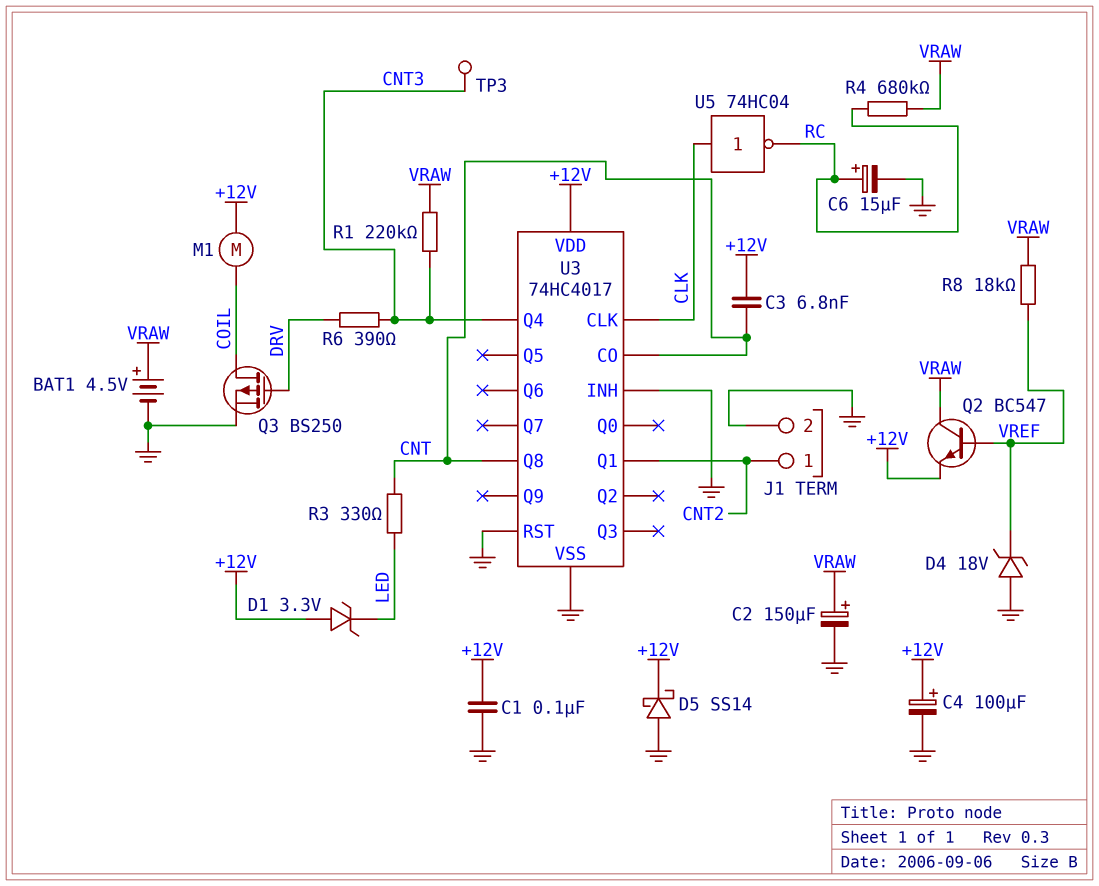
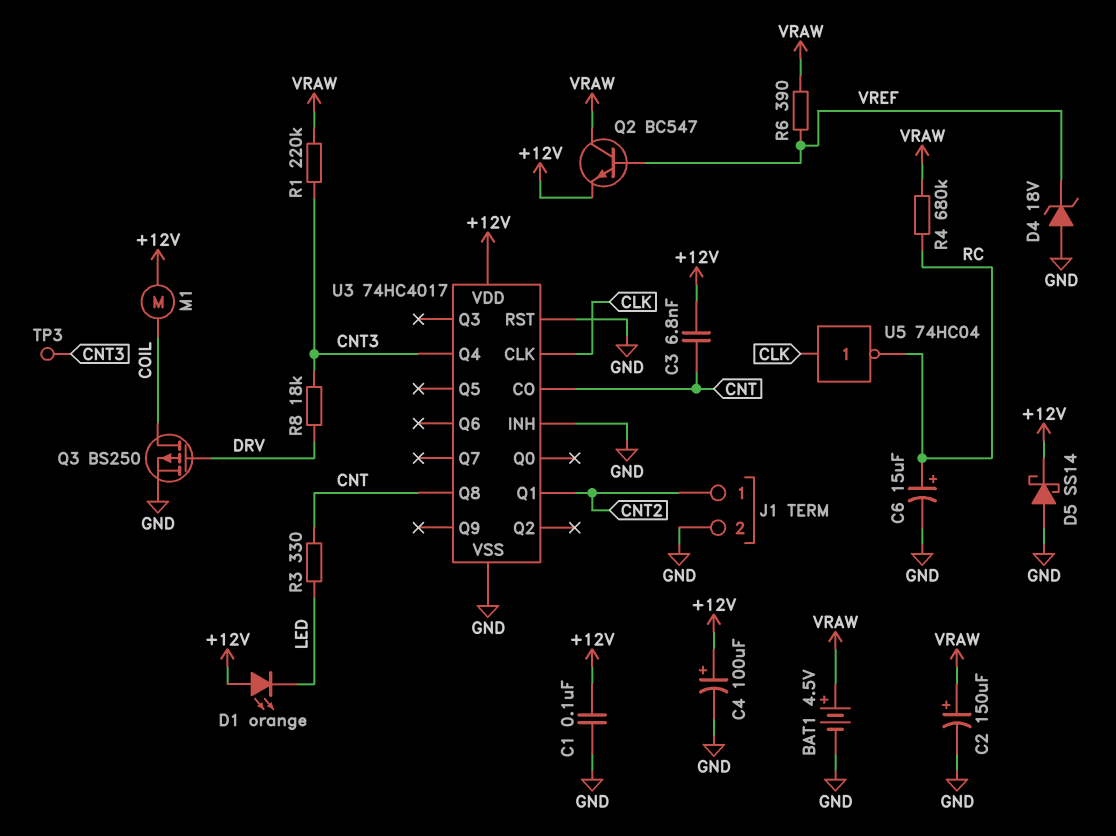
D1: zener 3.3V (A +12V, K LED) -> LED orange (A +12V, K LED)
R6: 390 (CNT3, DRV) -> 390 (VRAW, VREF)
R8: 18k (VRAW, VREF) -> 18k (CNT3, DRV)

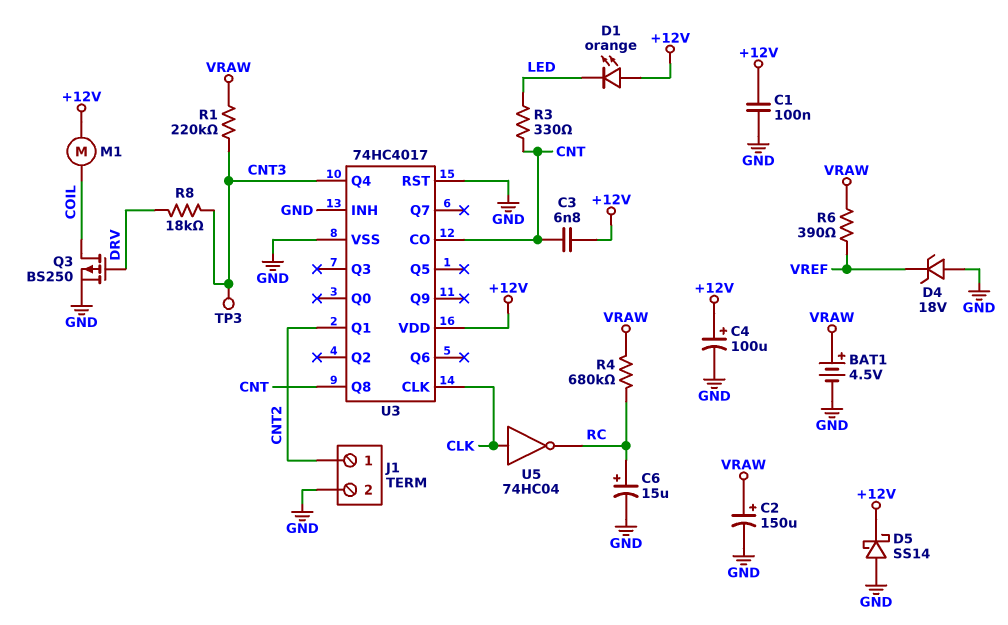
Q2: NPN BC547 (B VREF, C VRAW, E +12V) -> none

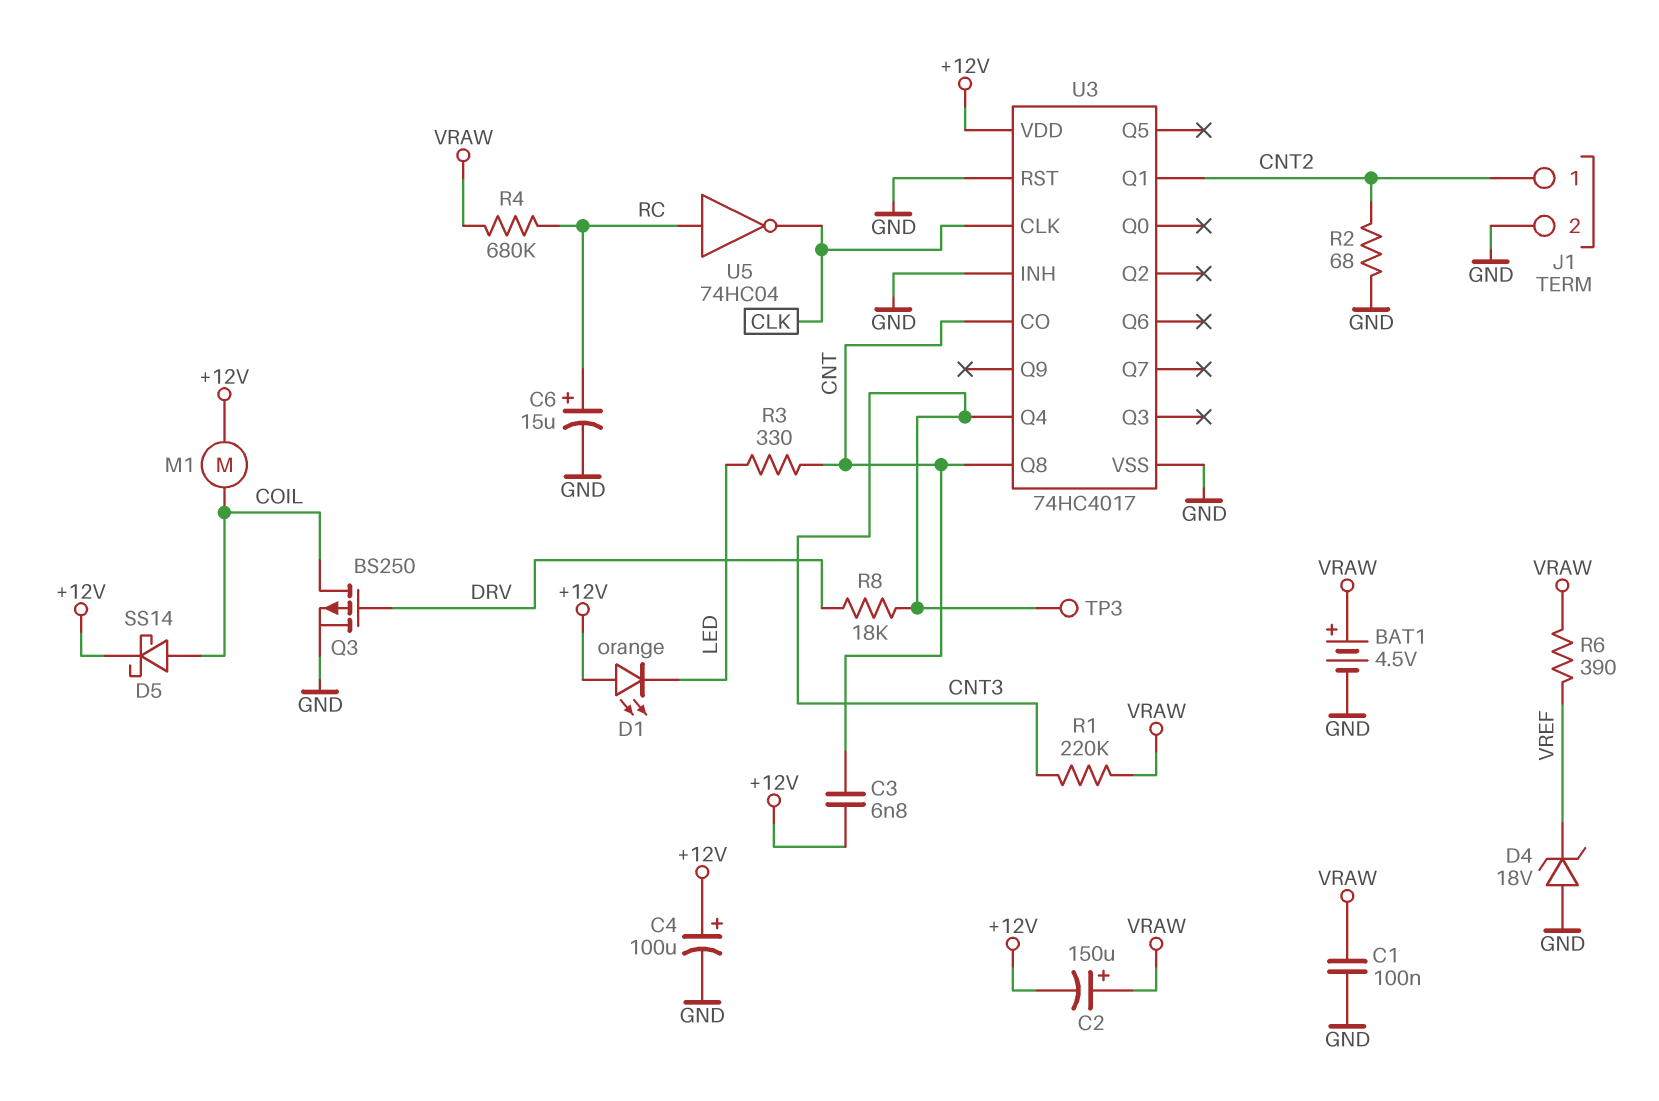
C1: 100nF (+12V, GND) -> 100nF (GND, VRAW)
C2: 150uF (plus VRAW, minus GND) -> 150uF (plus VRAW, minus +12V)
D5: schottky SS14 (A GND, K +12V) -> schottky SS14 (A COIL, K +12V)
R2: none -> 68 (CNT2, GND)
U5: NOT 74HC04 (in CLK, out RC) -> NOT 74HC04 (in RC, out CLK)

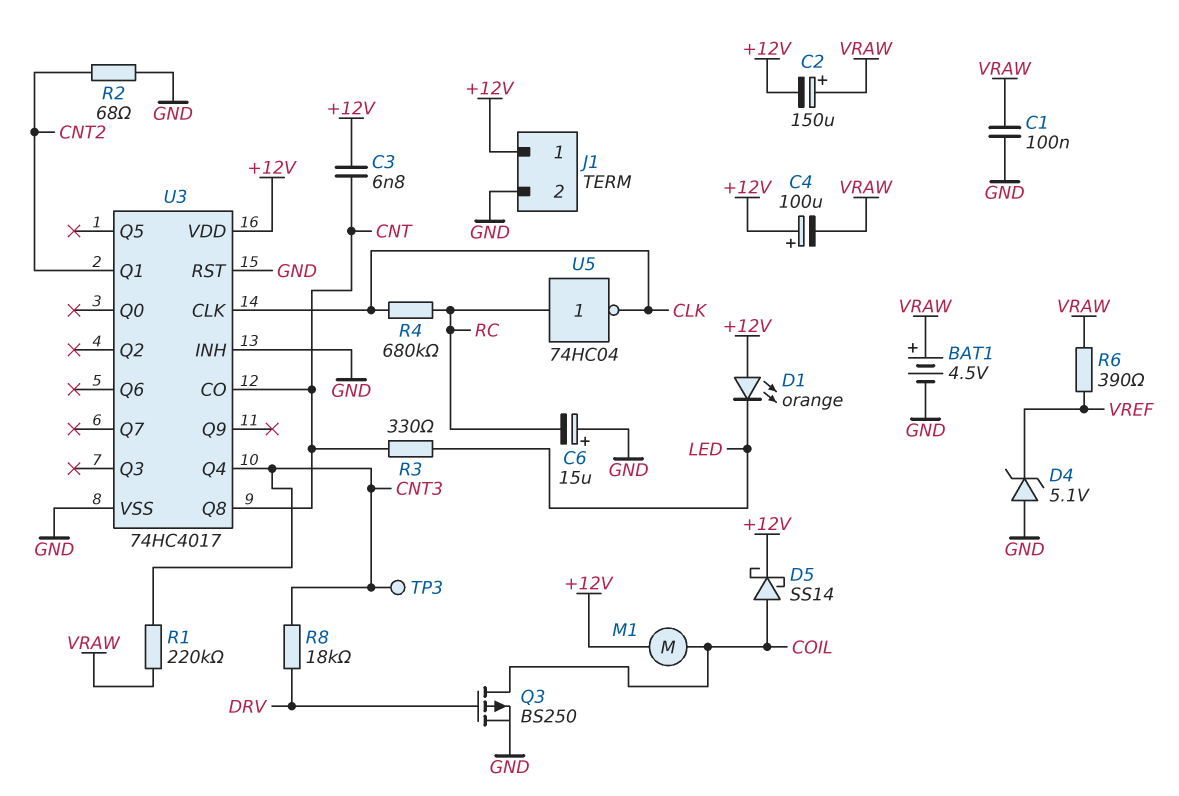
C4: 100uF (plus +12V, minus GND) -> 100uF (plus +12V, minus VRAW)
C6: 15uF (plus RC, minus GND) -> 15uF (plus GND, minus RC)
D4: zener 18V (A GND, K VREF) -> zener 5.1V (A GND, K VREF)
J1 pin 1: CNT2 -> +12V
R4: 680k (RC, VRAW) -> 680k (CLK, RC)

